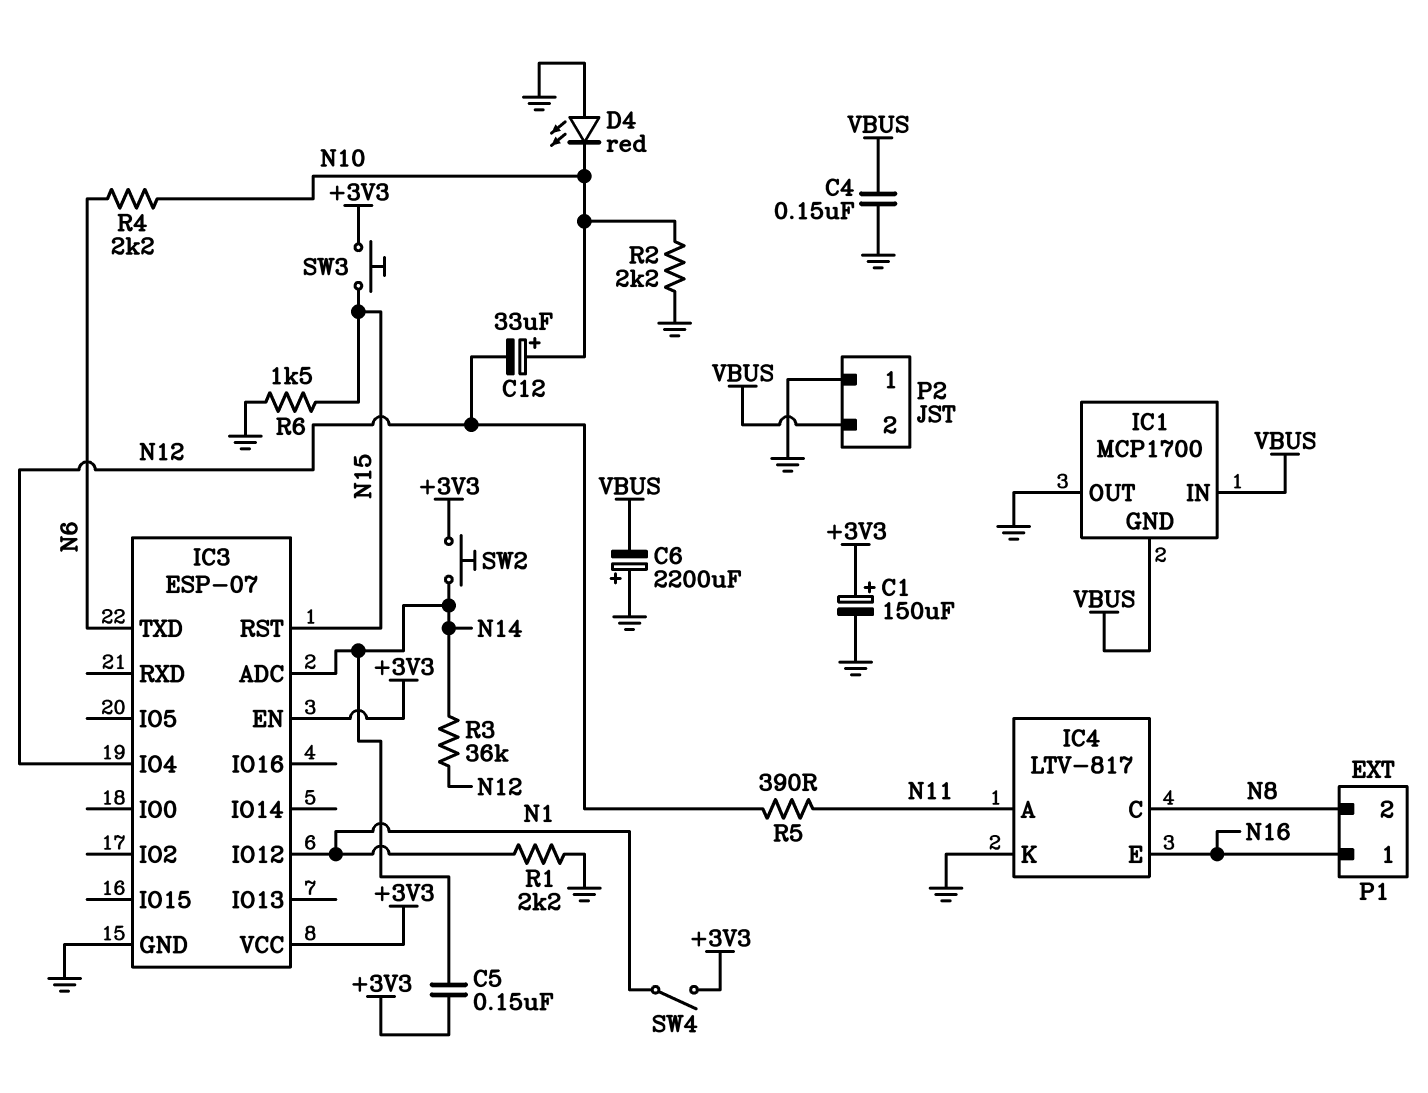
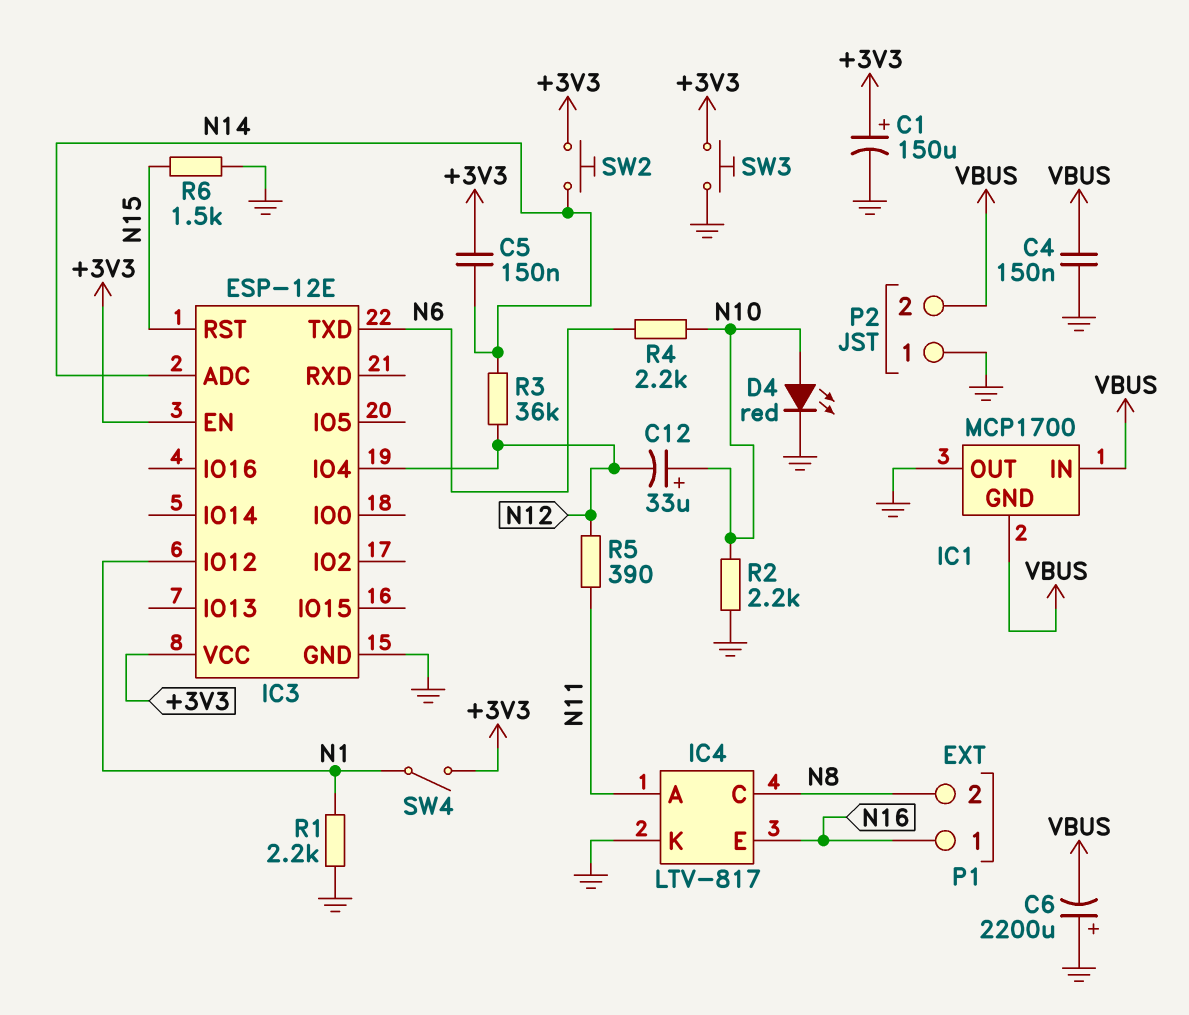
D4: LED red (A GND, K N10) -> LED red (A N10, K GND)
IC3: ESP-07 -> ESP-12E
SW3: button (+3V3, N15) -> button (+3V3, GND)

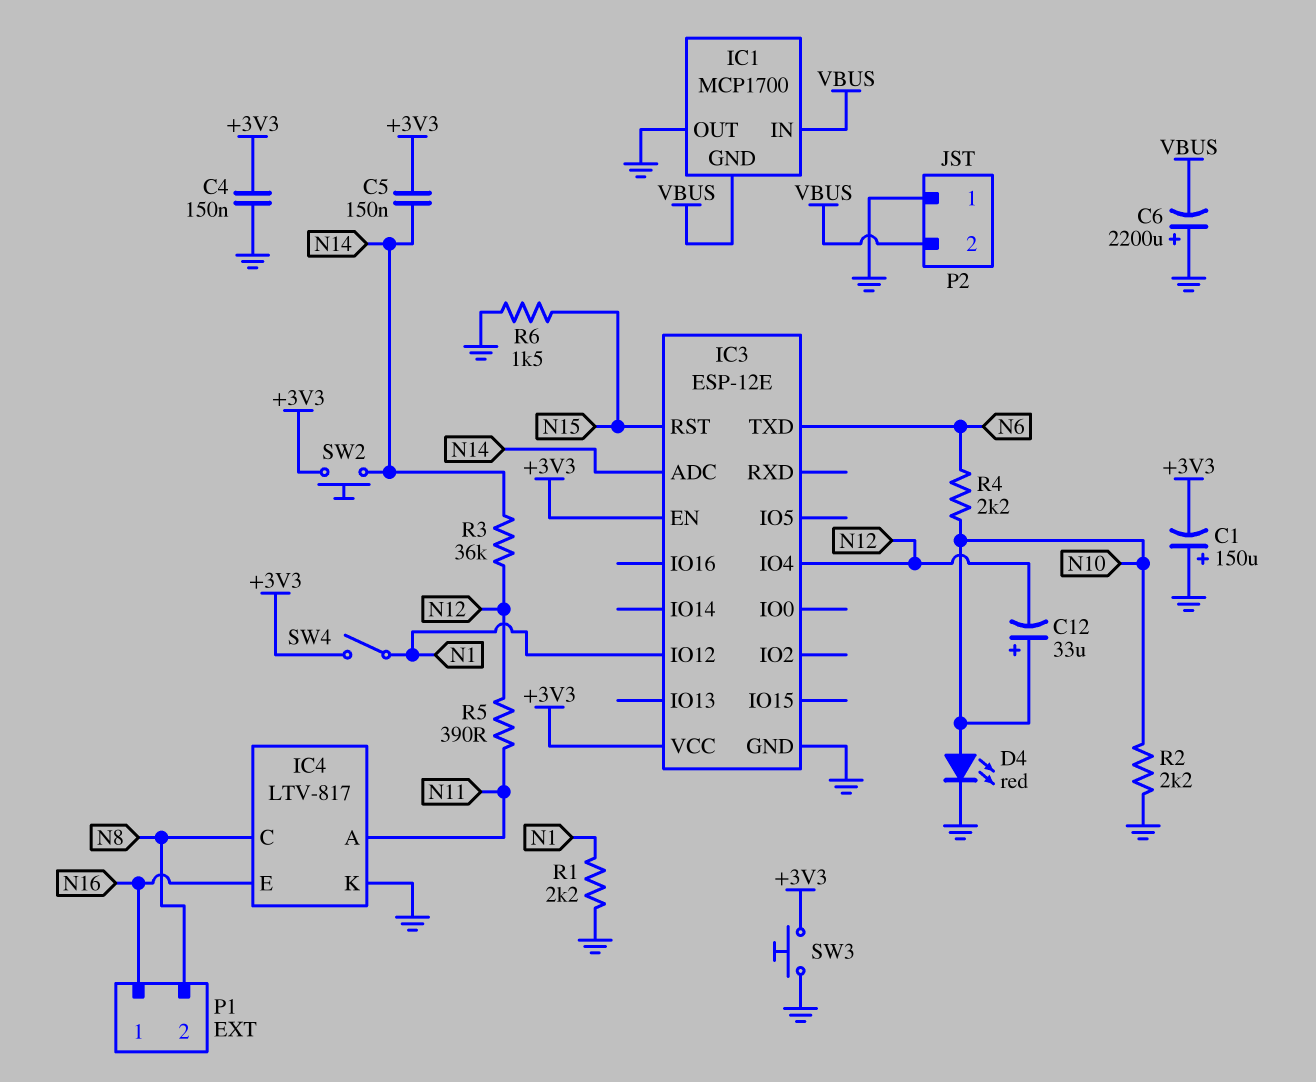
C1: 150uF (plus +3V3, minus GND) -> 150uF (plus GND, minus +3V3)
C4: 150nF (GND, VBUS) -> 150nF (+3V3, GND)

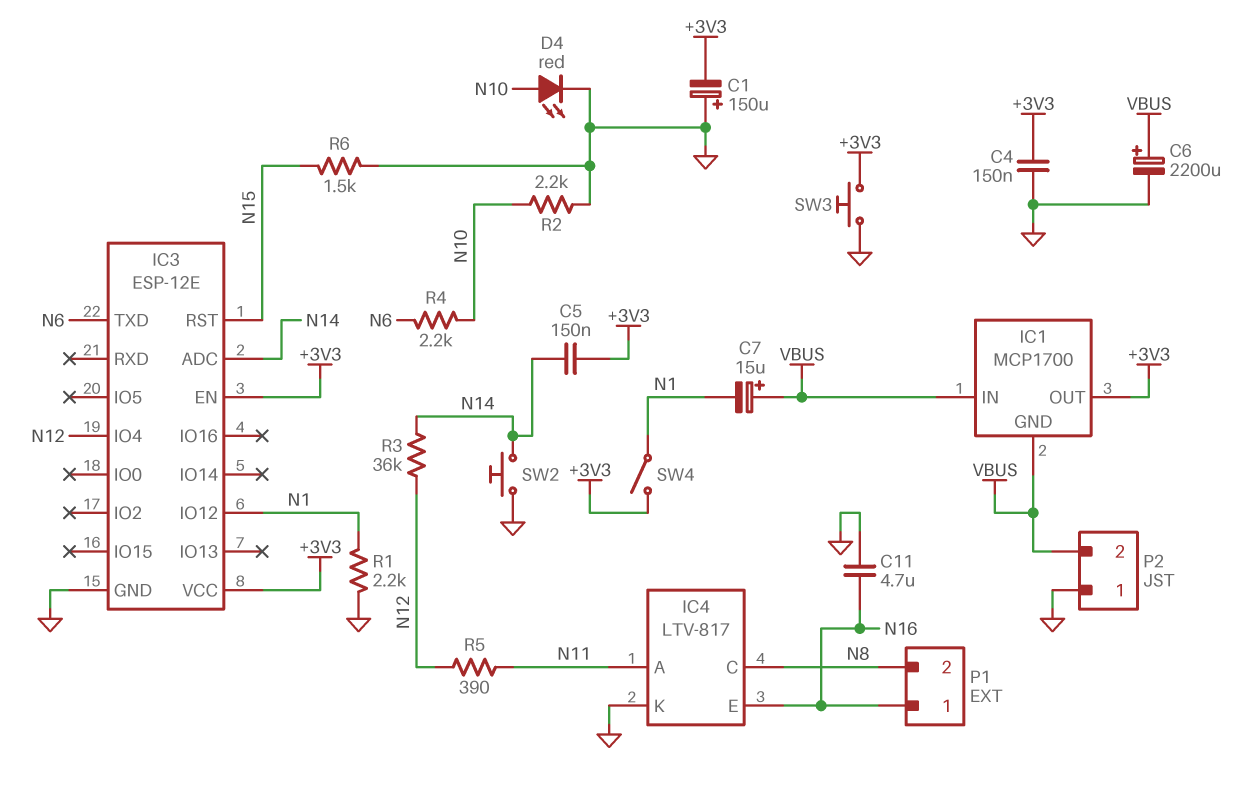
C6: 2200uF (plus GND, minus VBUS) -> 2200uF (plus VBUS, minus GND)
C7: none -> 15uF (plus VBUS, minus N1)
C11: none -> 4.7uF (GND, N16)
C12: 33uF (plus N10, minus N12) -> none
IC1 pin OUT: GND -> +3V3
SW2: button (+3V3, N14) -> button (GND, N14)

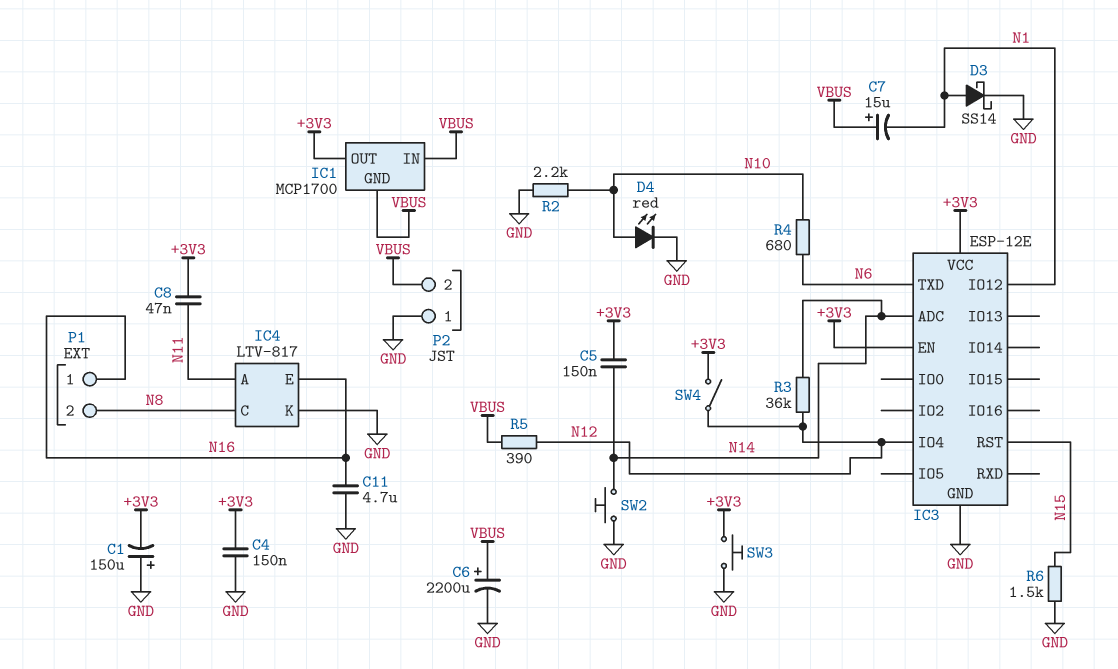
C8: none -> 47nF (+3V3, N11)
D3: none -> schottky SS14 (A N1, K GND)
R1: 2.2k (GND, N1) -> none
R4: 2.2k (N6, N10) -> 680 (N6, N10)
R5: 390 (N11, N12) -> 390 (N12, VBUS)
SW4: switch (+3V3, N1) -> switch (+3V3, N12)

